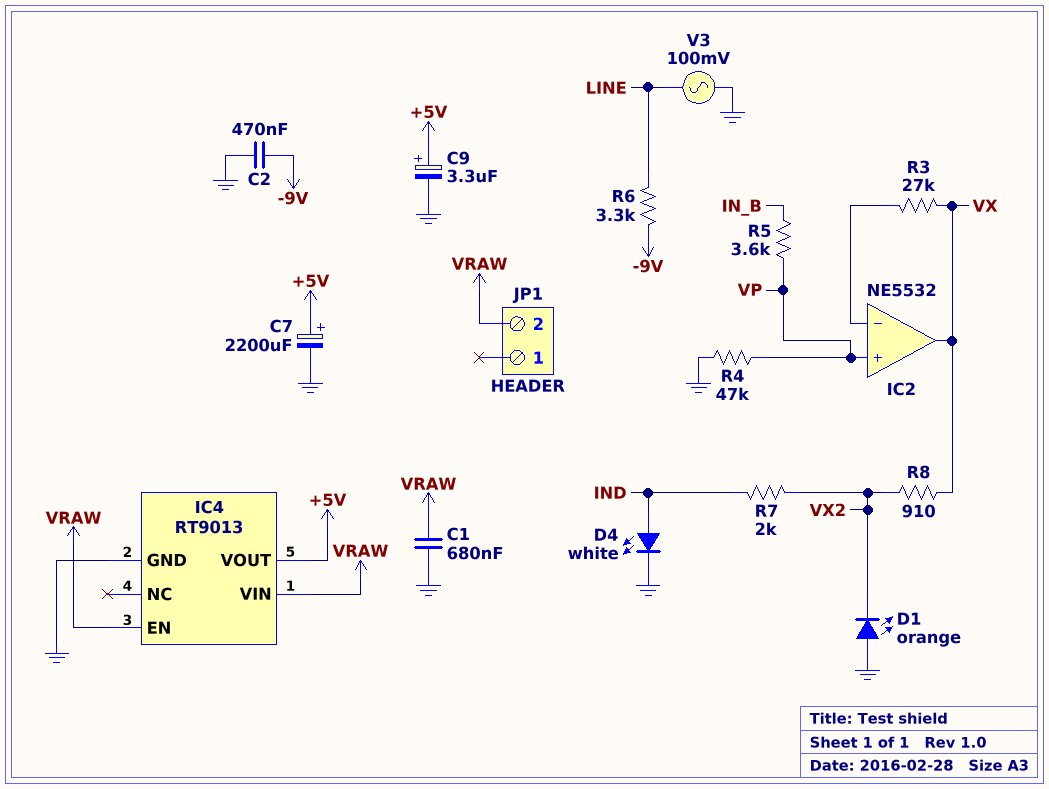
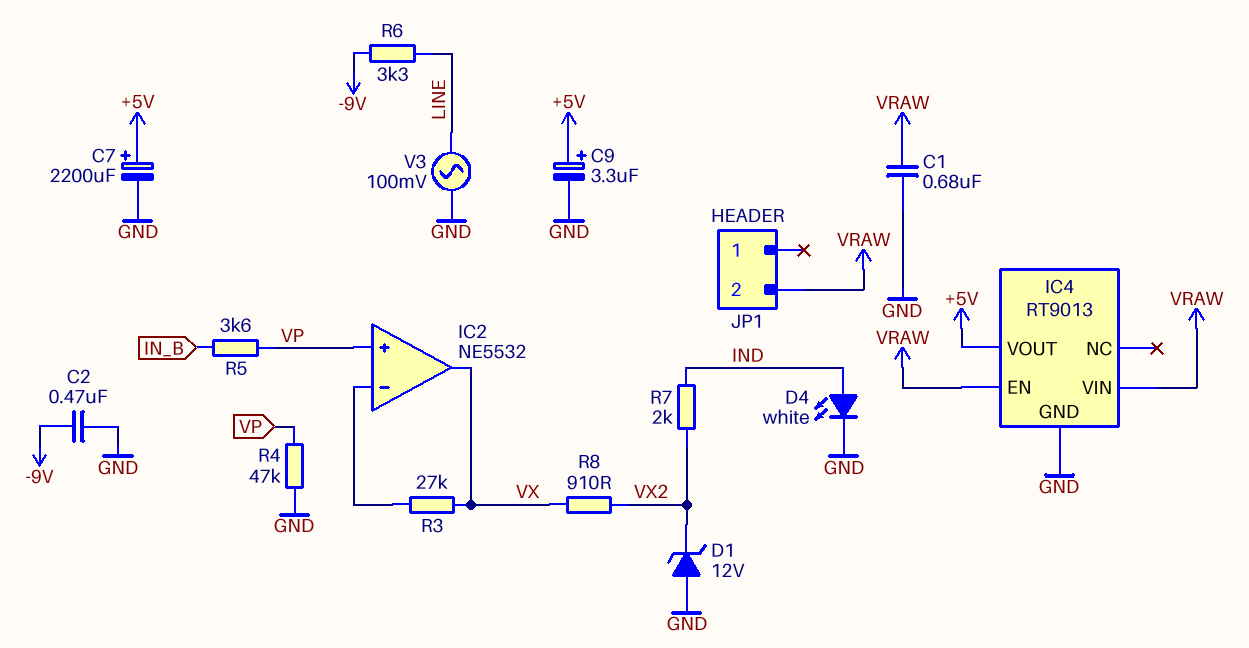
D1: LED orange (A GND, K VX2) -> zener 12V (A GND, K VX2)

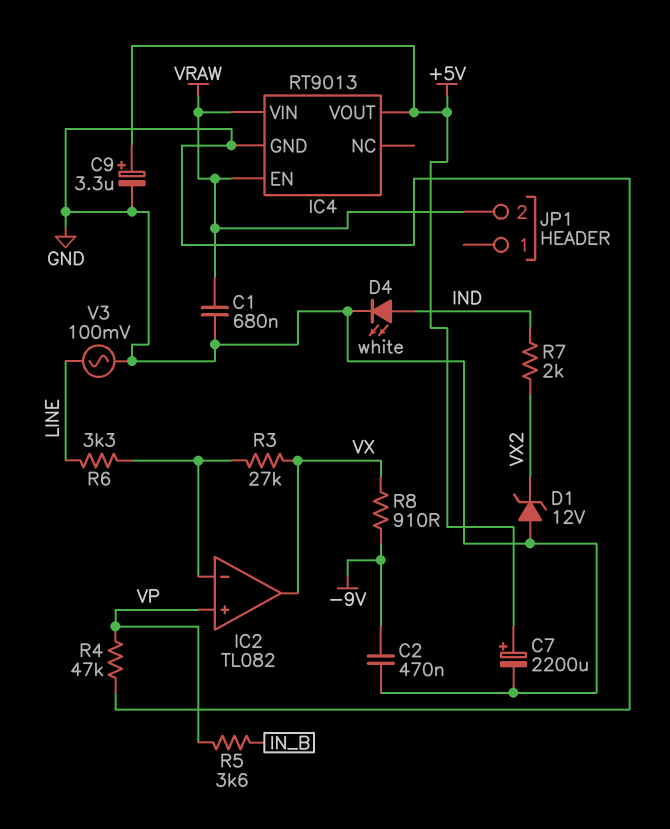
IC2: NE5532 -> TL082
R6: 3.3k (-9V, LINE) -> 3.3k (IC2/in-, LINE)
R8: 910 (VX, VX2) -> 910 (-9V, VX)

